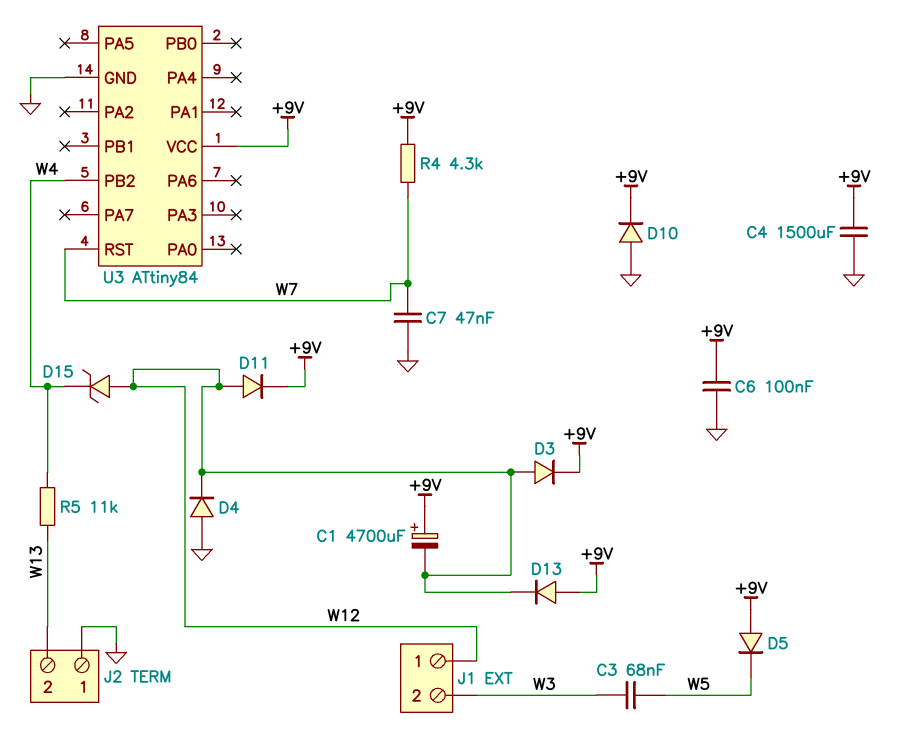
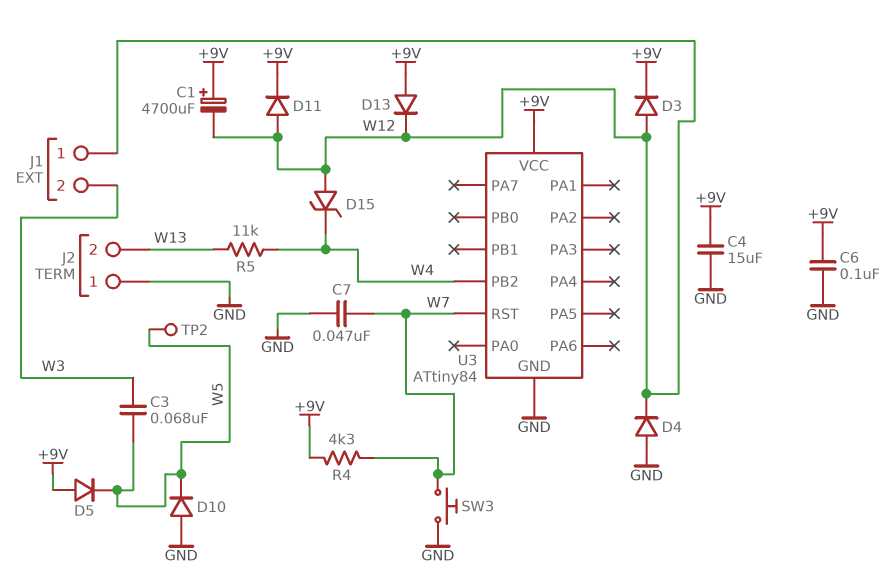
C4: 1500uF (+9V, GND) -> 15uF (+9V, GND)
D10: diode (A GND, K +9V) -> diode (A GND, K W5)
SW3: none -> button (GND, W7)
TP2: none -> test point (W5)

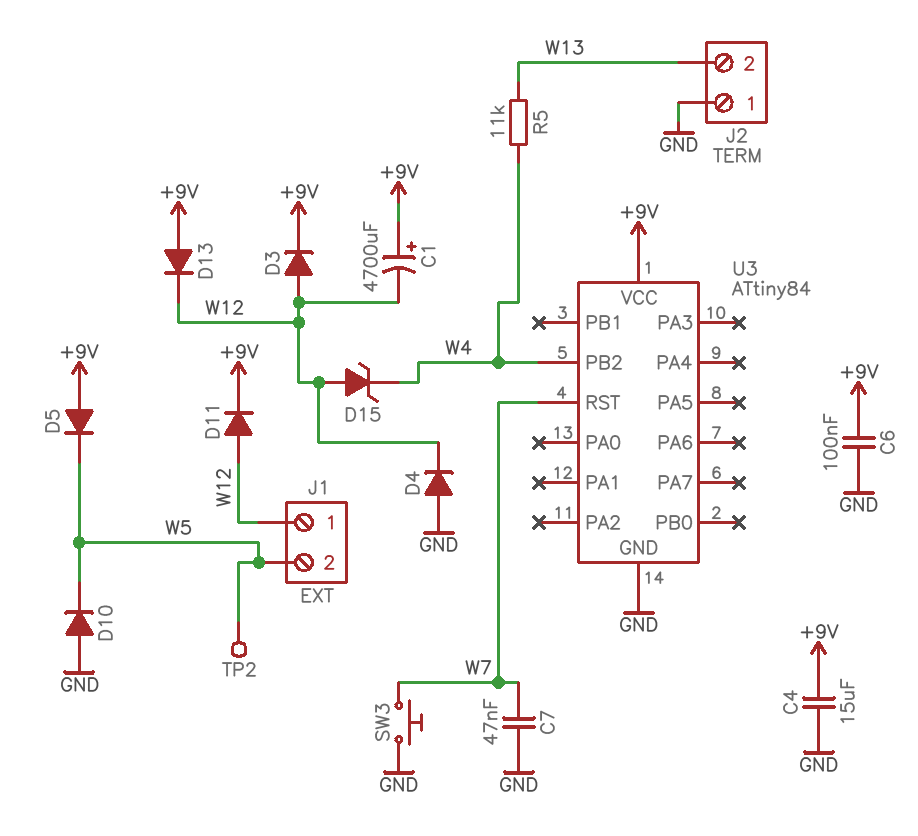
C3: 68nF (W3, W5) -> none
J1 pin 2: W3 -> W5
R4: 4.3k (+9V, W7) -> none

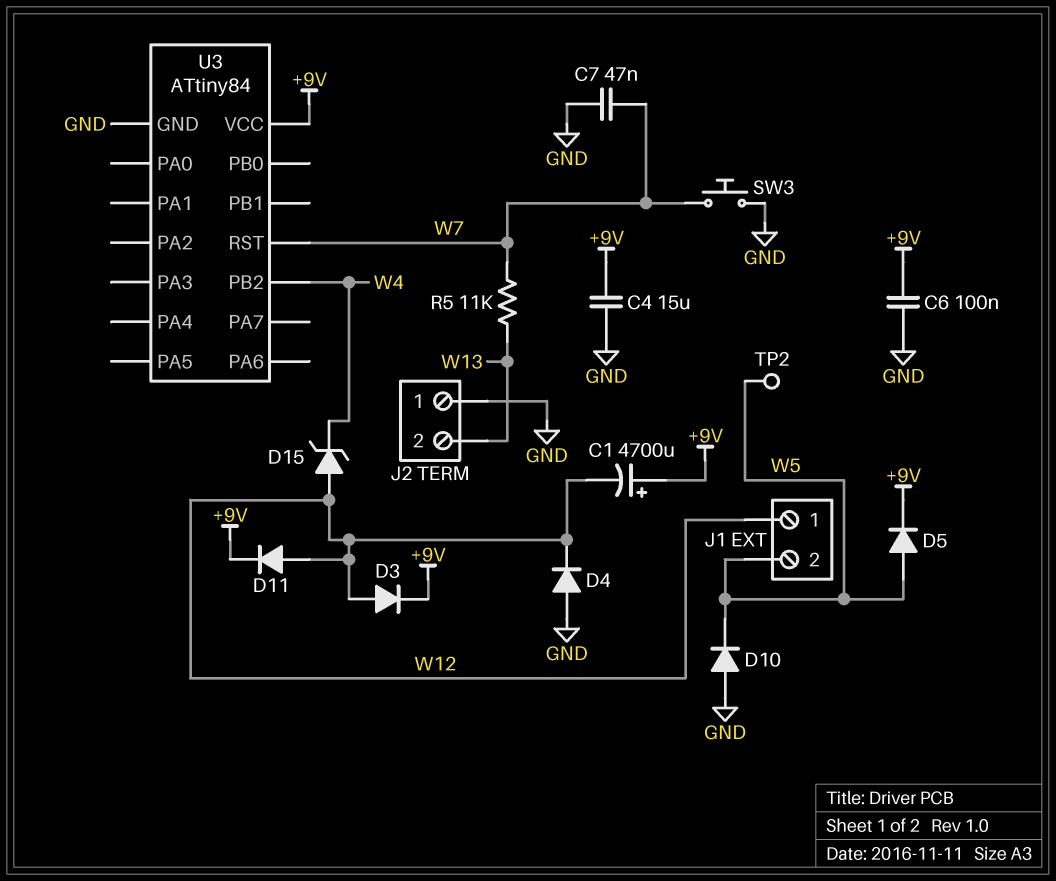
D5: diode (A +9V, K W5) -> diode (A W5, K +9V)
D13: diode (A +9V, K W12) -> none
R5: 11k (W4, W13) -> 11k (W7, W13)

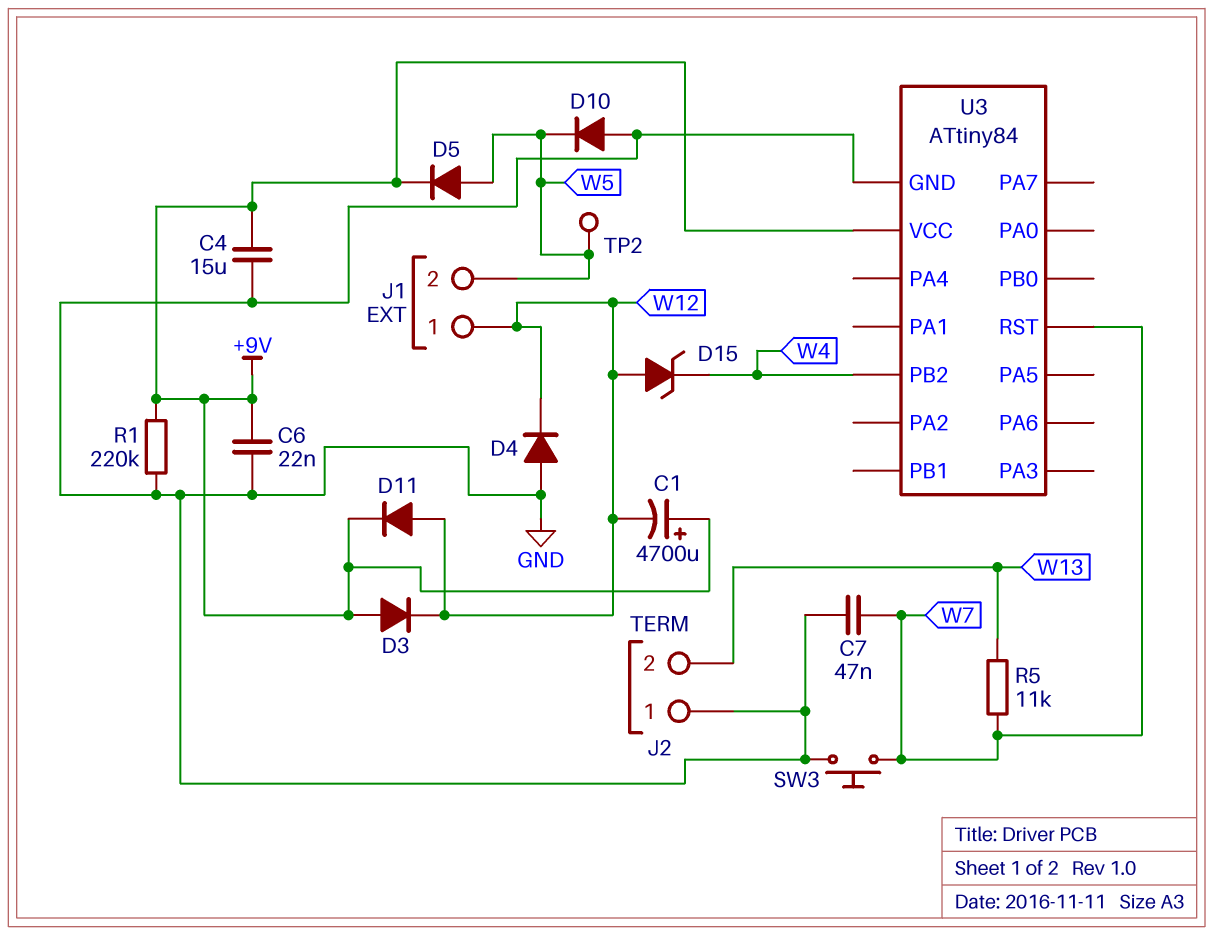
C6: 100nF (+9V, GND) -> 22nF (+9V, GND)
D3: diode (A W12, K +9V) -> diode (A +9V, K W12)
R1: none -> 220k (+9V, GND)

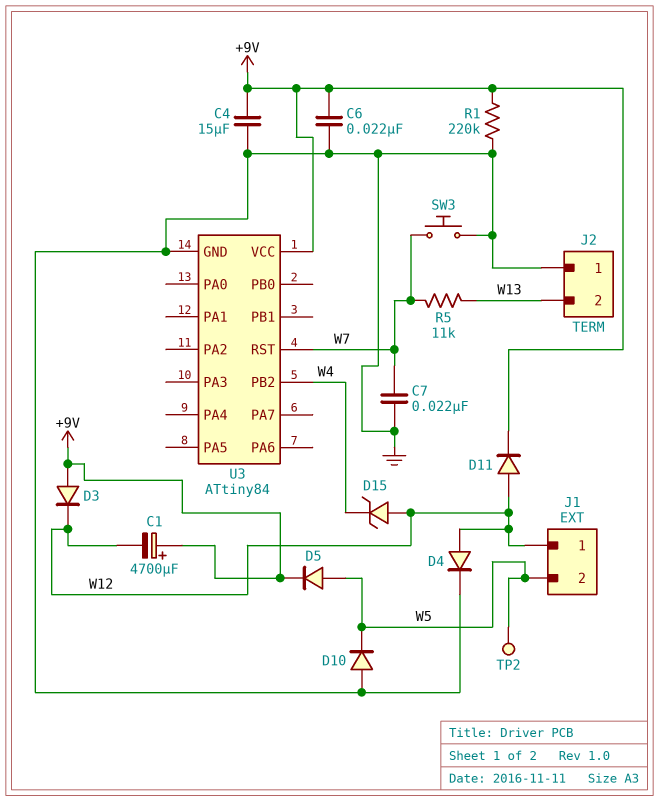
C7: 47nF (GND, W7) -> 22nF (GND, W7)
D4: diode (A GND, K W12) -> diode (A W12, K GND)

